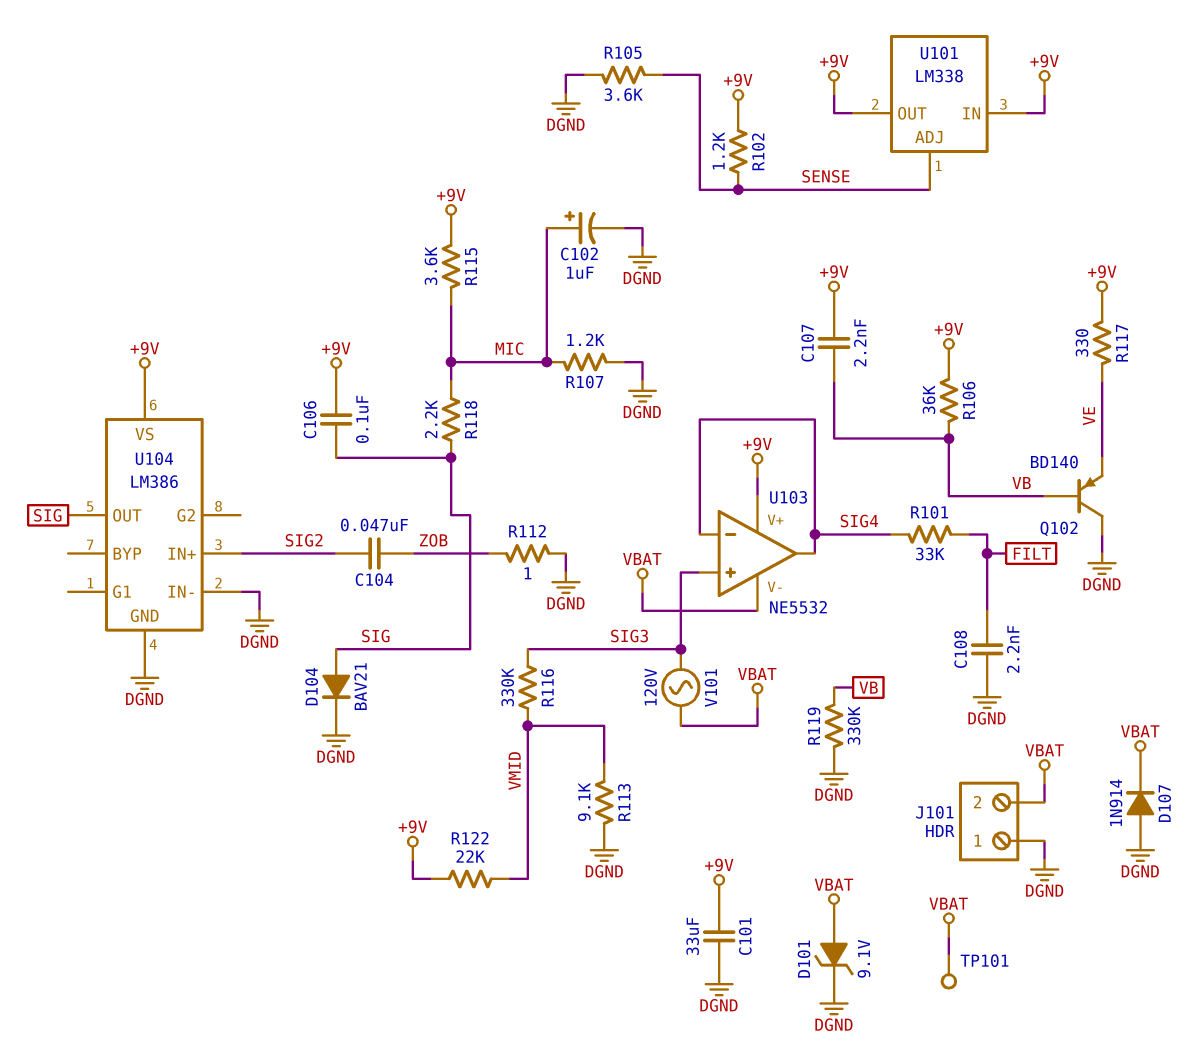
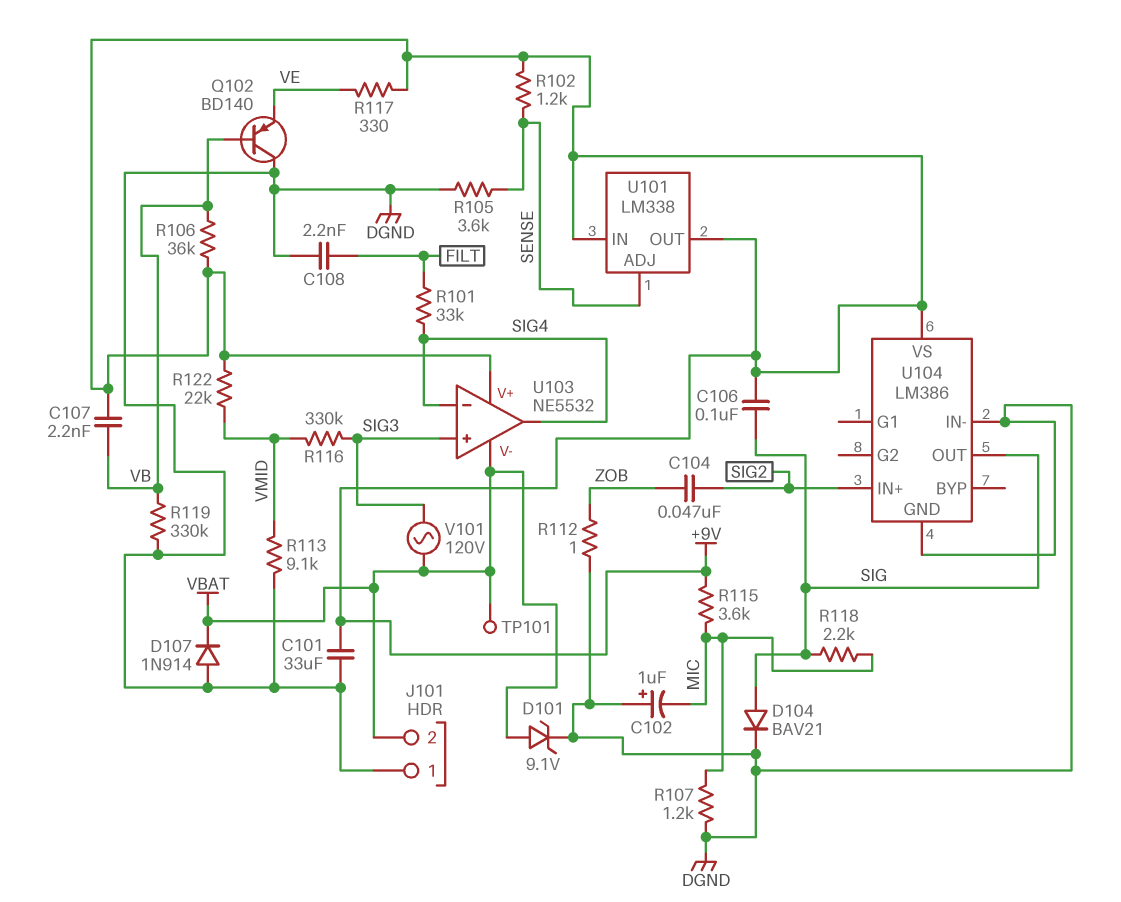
C102: 1uF (plus MIC, minus DGND) -> 1uF (plus DGND, minus MIC)

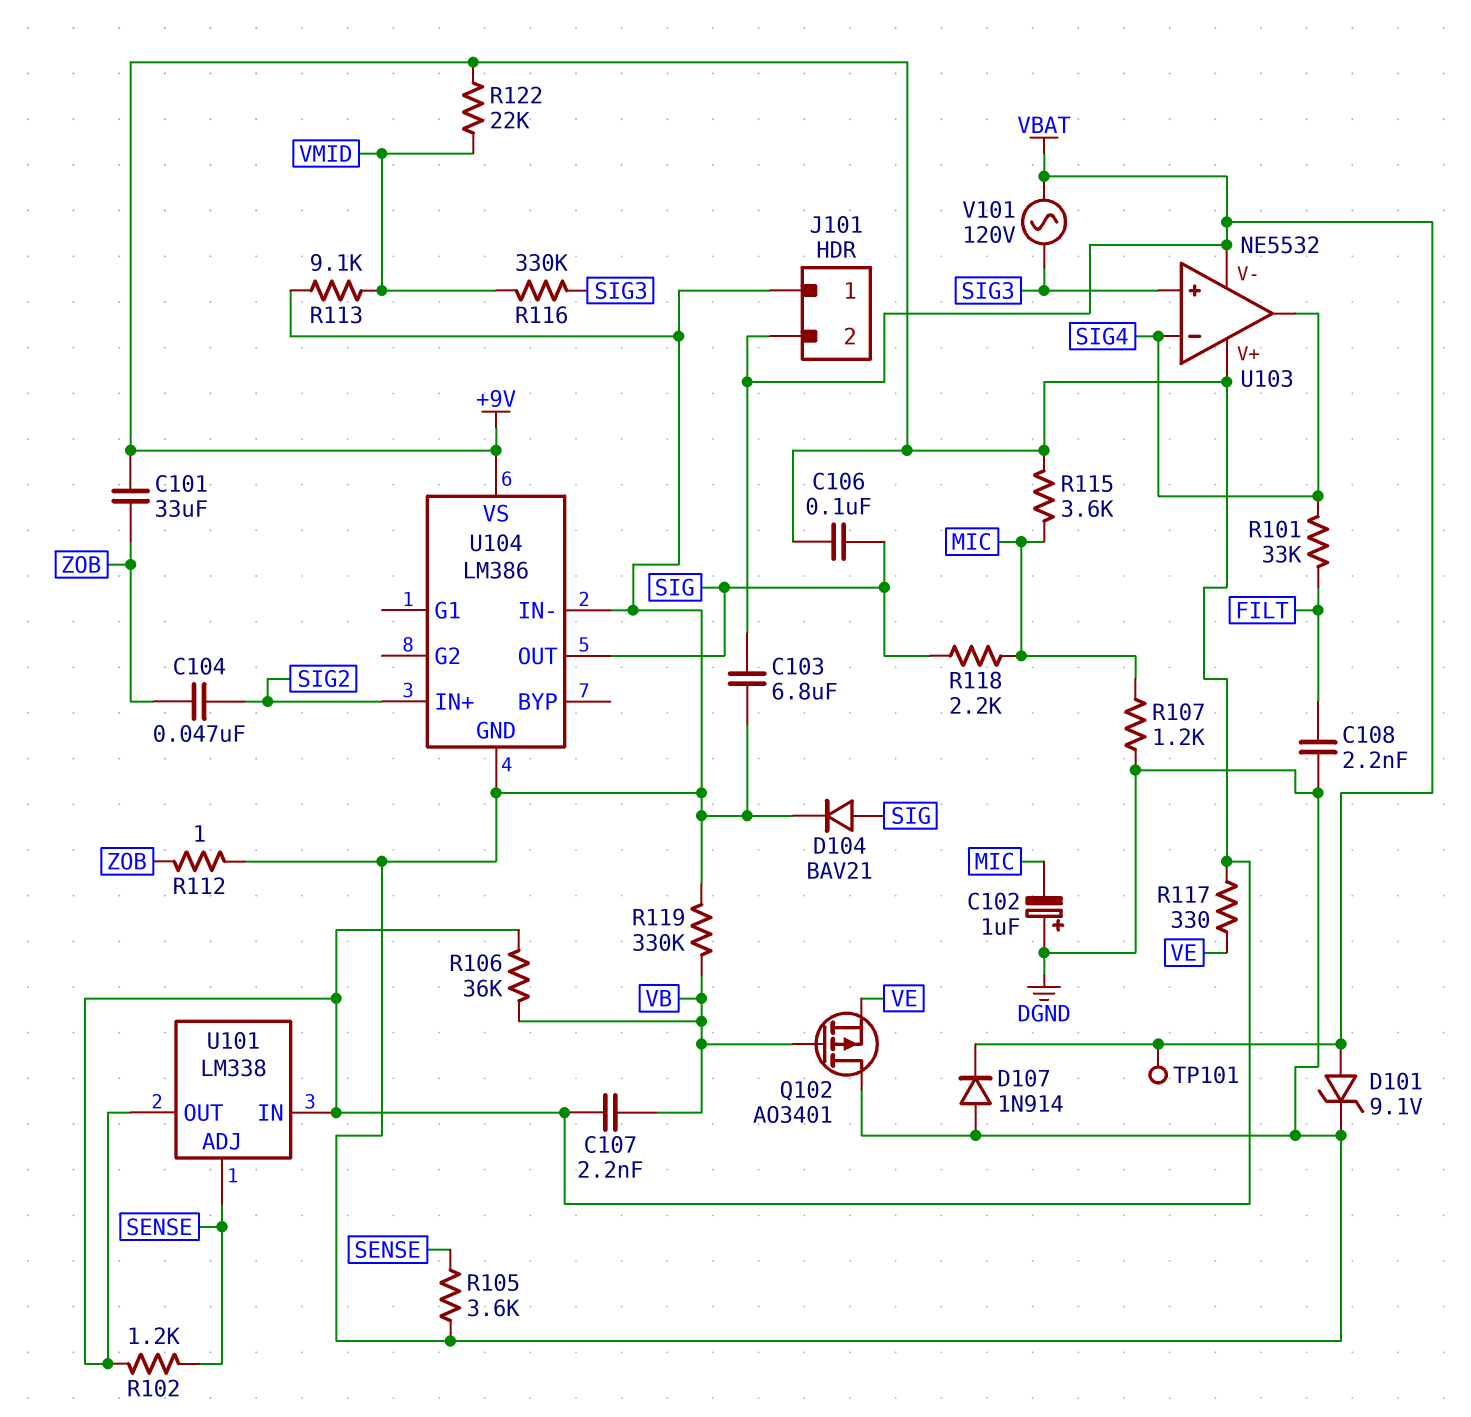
C101: 33uF (+9V, DGND) -> 33uF (+9V, ZOB)
C103: none -> 6.8uF (DGND, VBAT)
Q102: PNP BD140 (B VB, C DGND, E VE) -> PMOS AO3401 (G VB, D DGND, S VE)

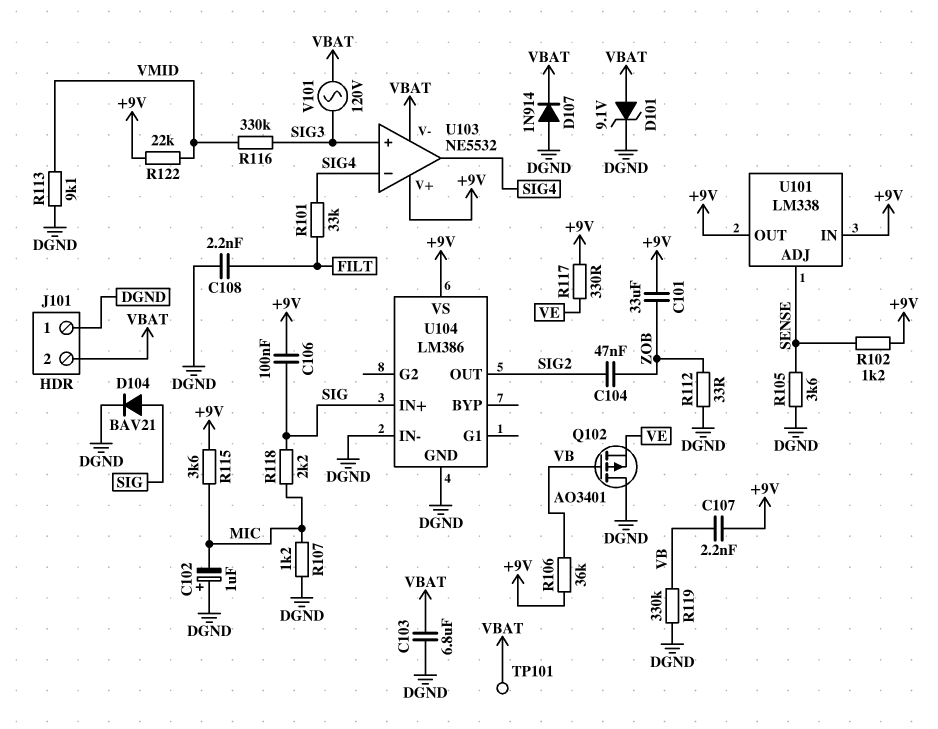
R112: 1 (DGND, ZOB) -> 33 (DGND, ZOB)
U104 pin IN+: SIG2 -> SIG
U104 pin OUT: SIG -> SIG2

